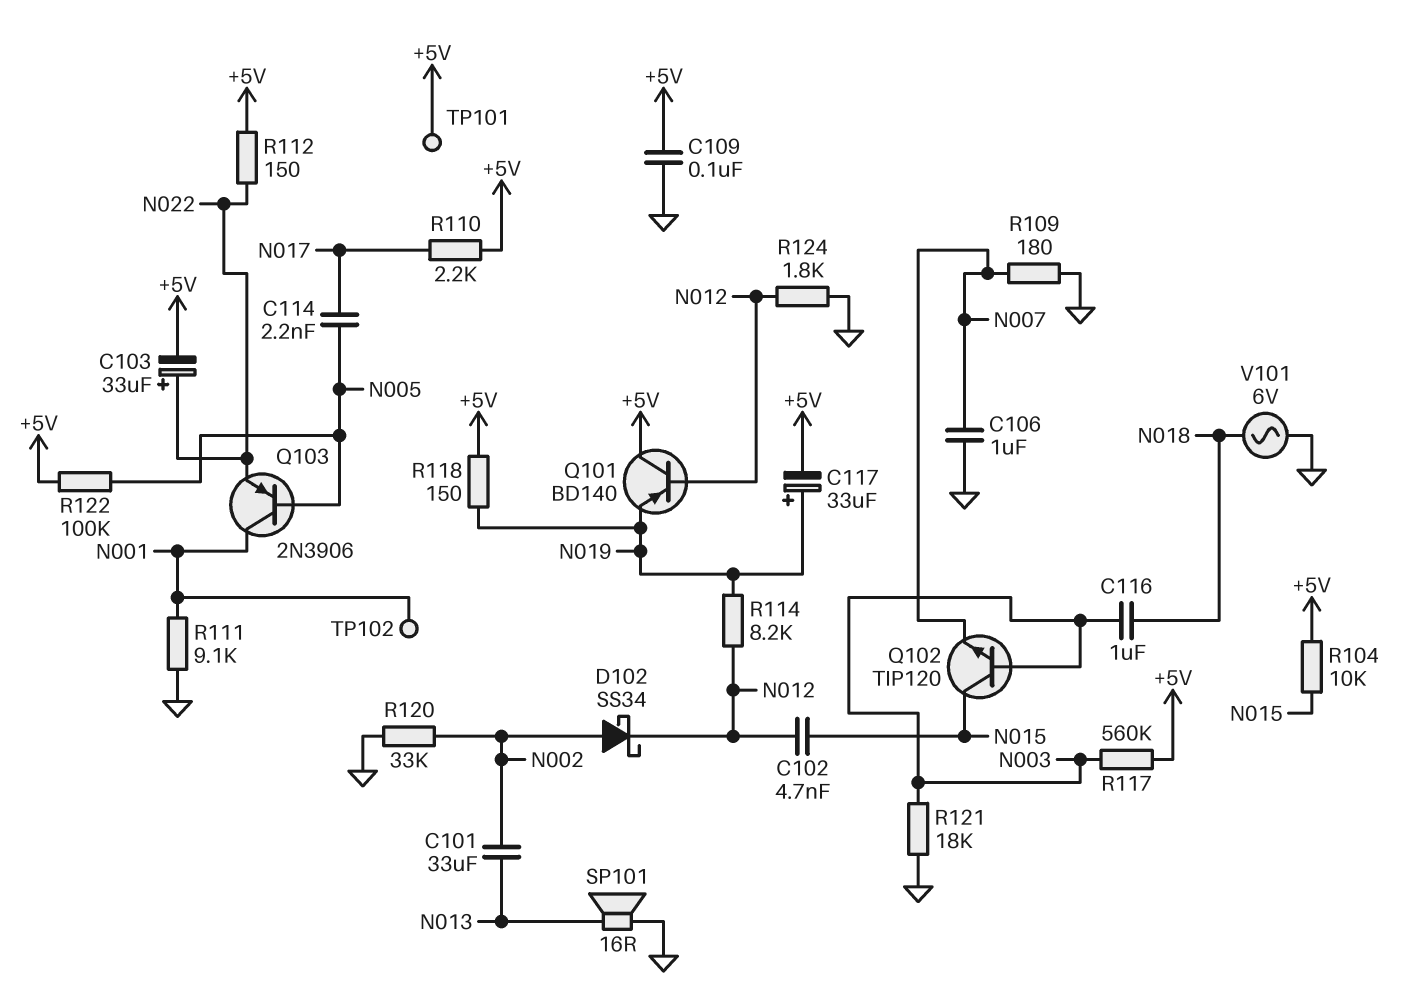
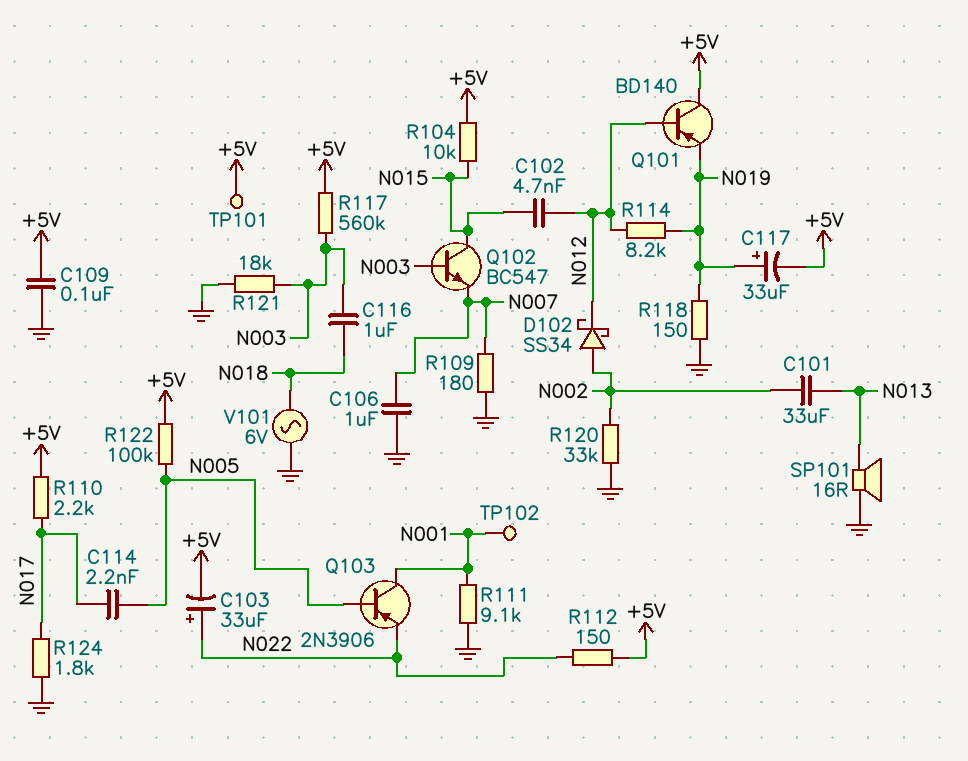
Q102: NPN TIP120 (B N003, C N015, E N007) -> NPN BC547 (B N003, C N015, E N007)
R118: 150 (+5V, N019) -> 150 (GND, N019)
R124: 1.8k (GND, N012) -> 1.8k (GND, N017)

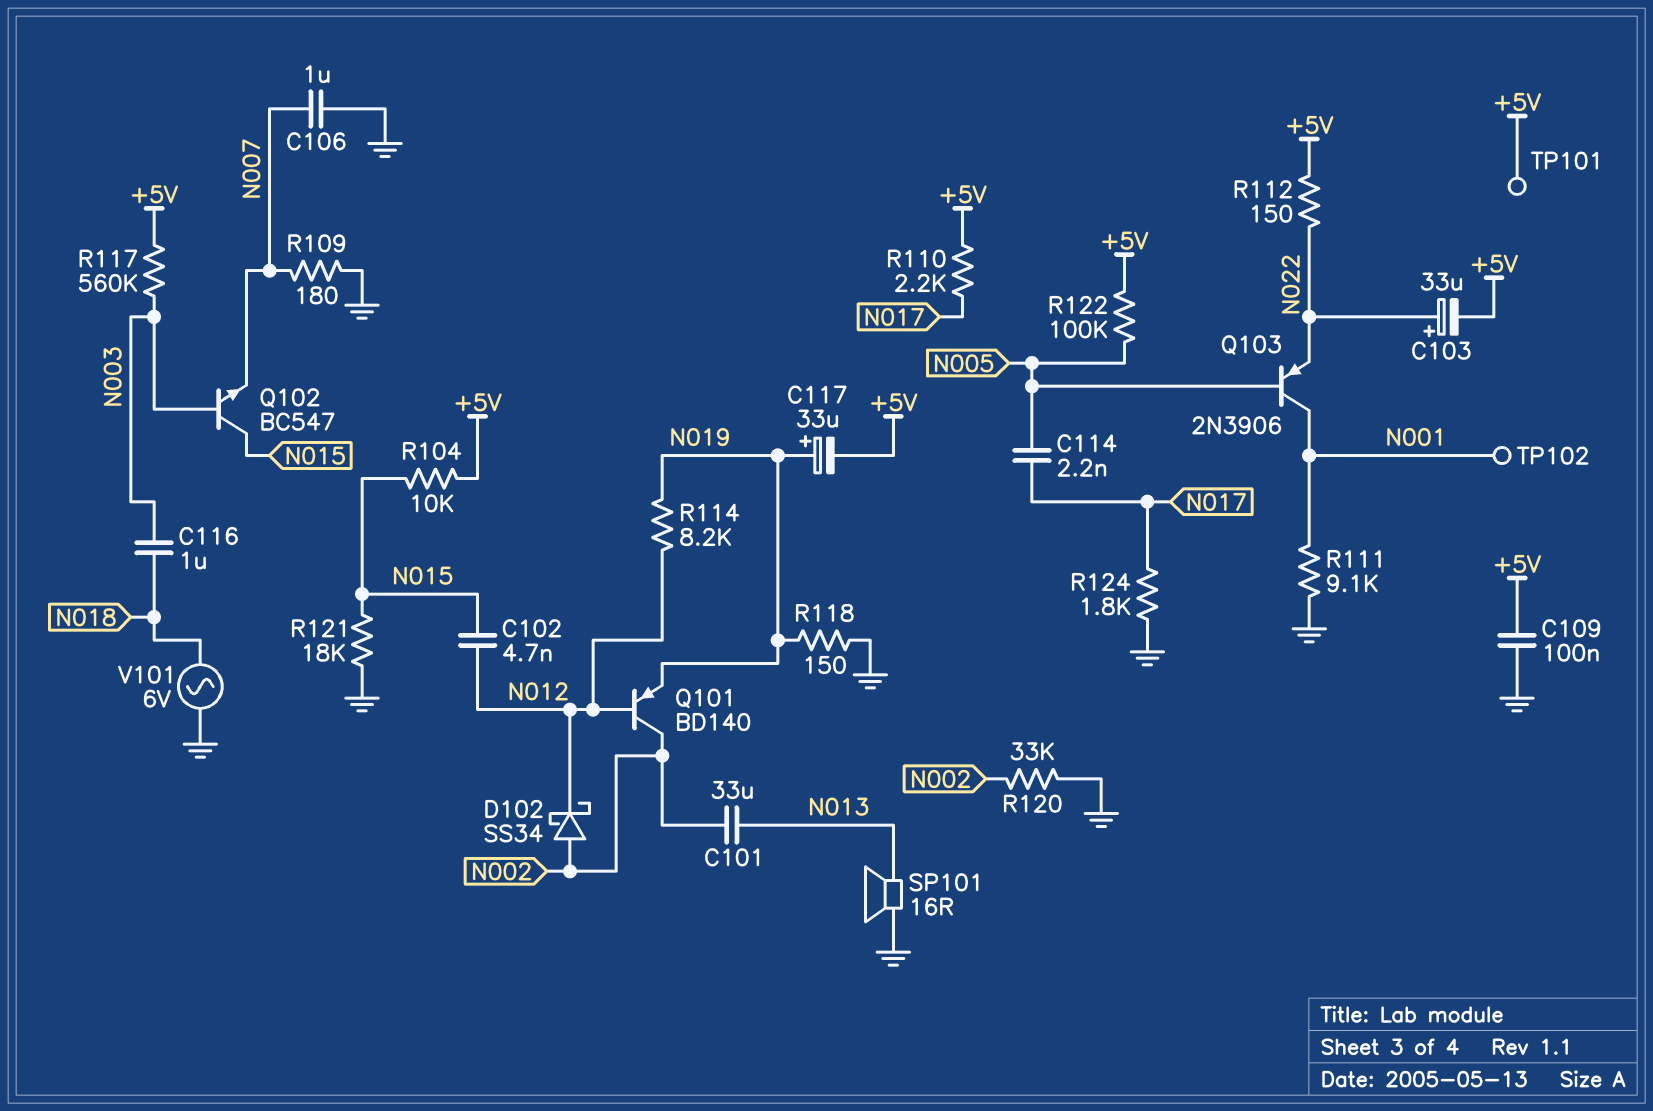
Q101: PNP BD140 (B N012, C +5V, E N019) -> PNP BD140 (B N012, C N002, E N019)
R121: 18k (GND, N003) -> 18k (GND, N015)

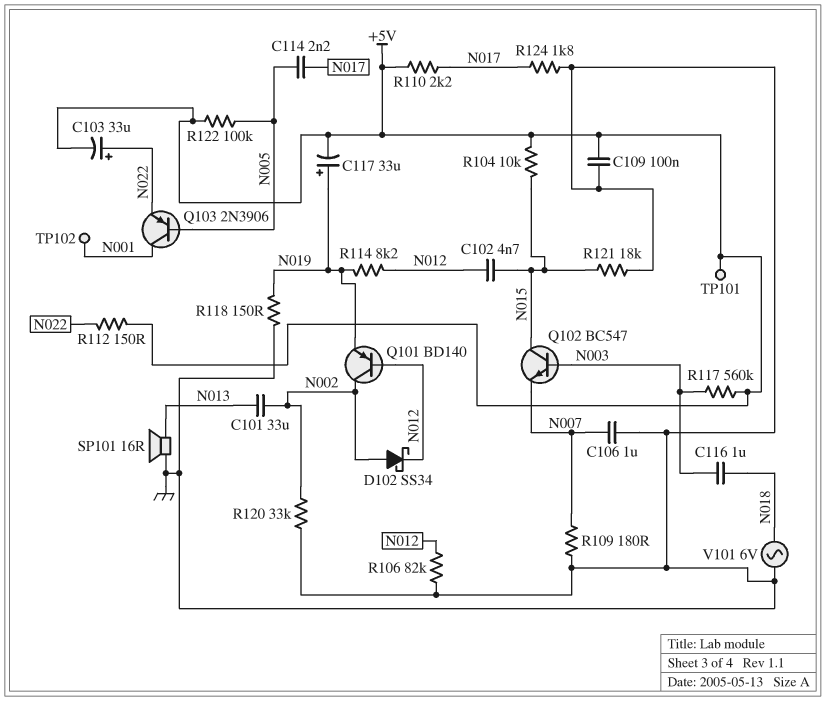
R106: none -> 82k (GND, N012)
R111: 9.1k (GND, N001) -> none

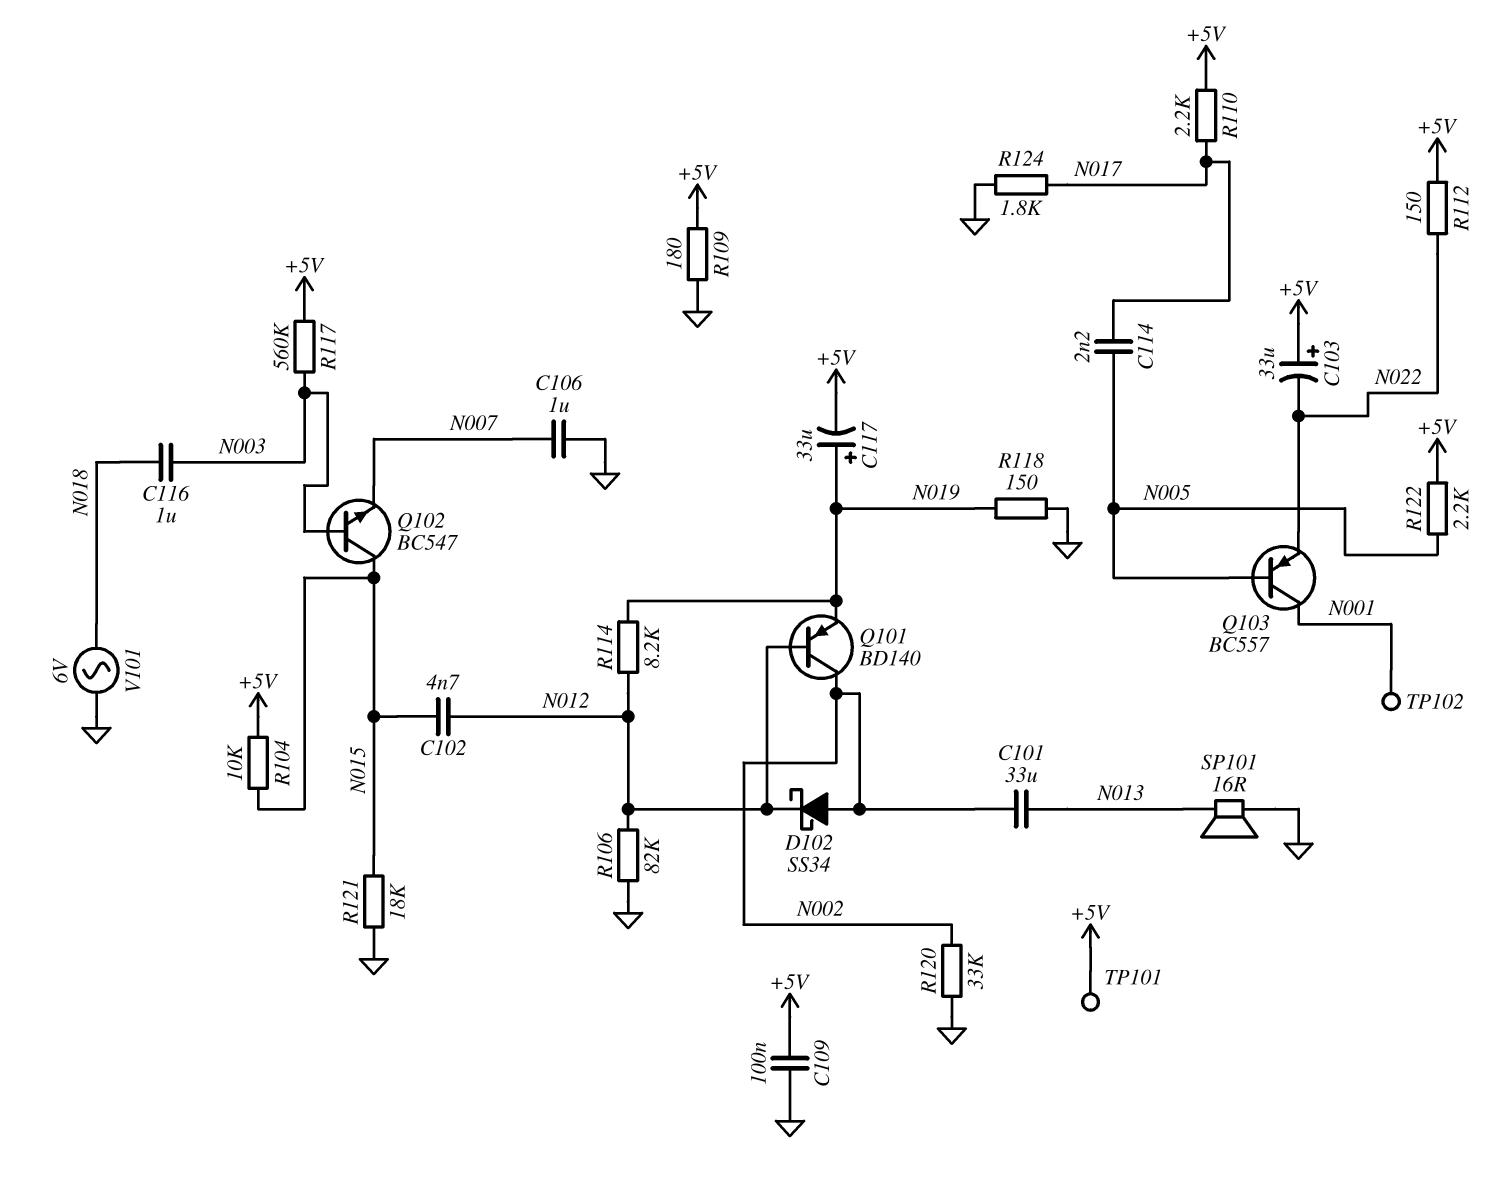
C103: 33uF (plus N022, minus +5V) -> 33uF (plus +5V, minus N022)
Q103: PNP 2N3906 (B N005, C N001, E N022) -> PNP BC557 (B N005, C N001, E N022)
R109: 180 (GND, N007) -> 180 (+5V, GND)
R122: 100k (+5V, N005) -> 2.2k (+5V, N005)

